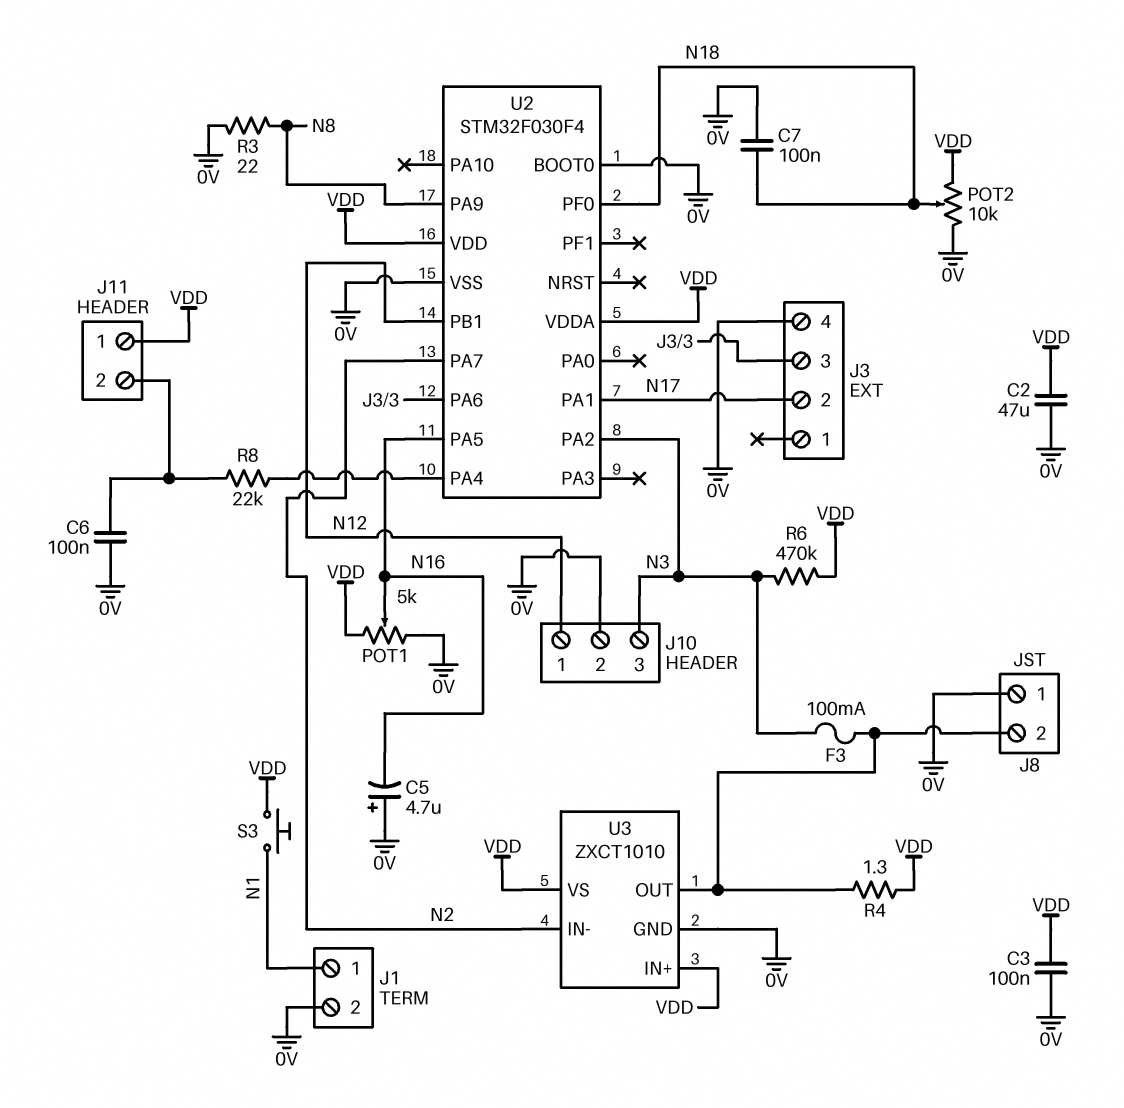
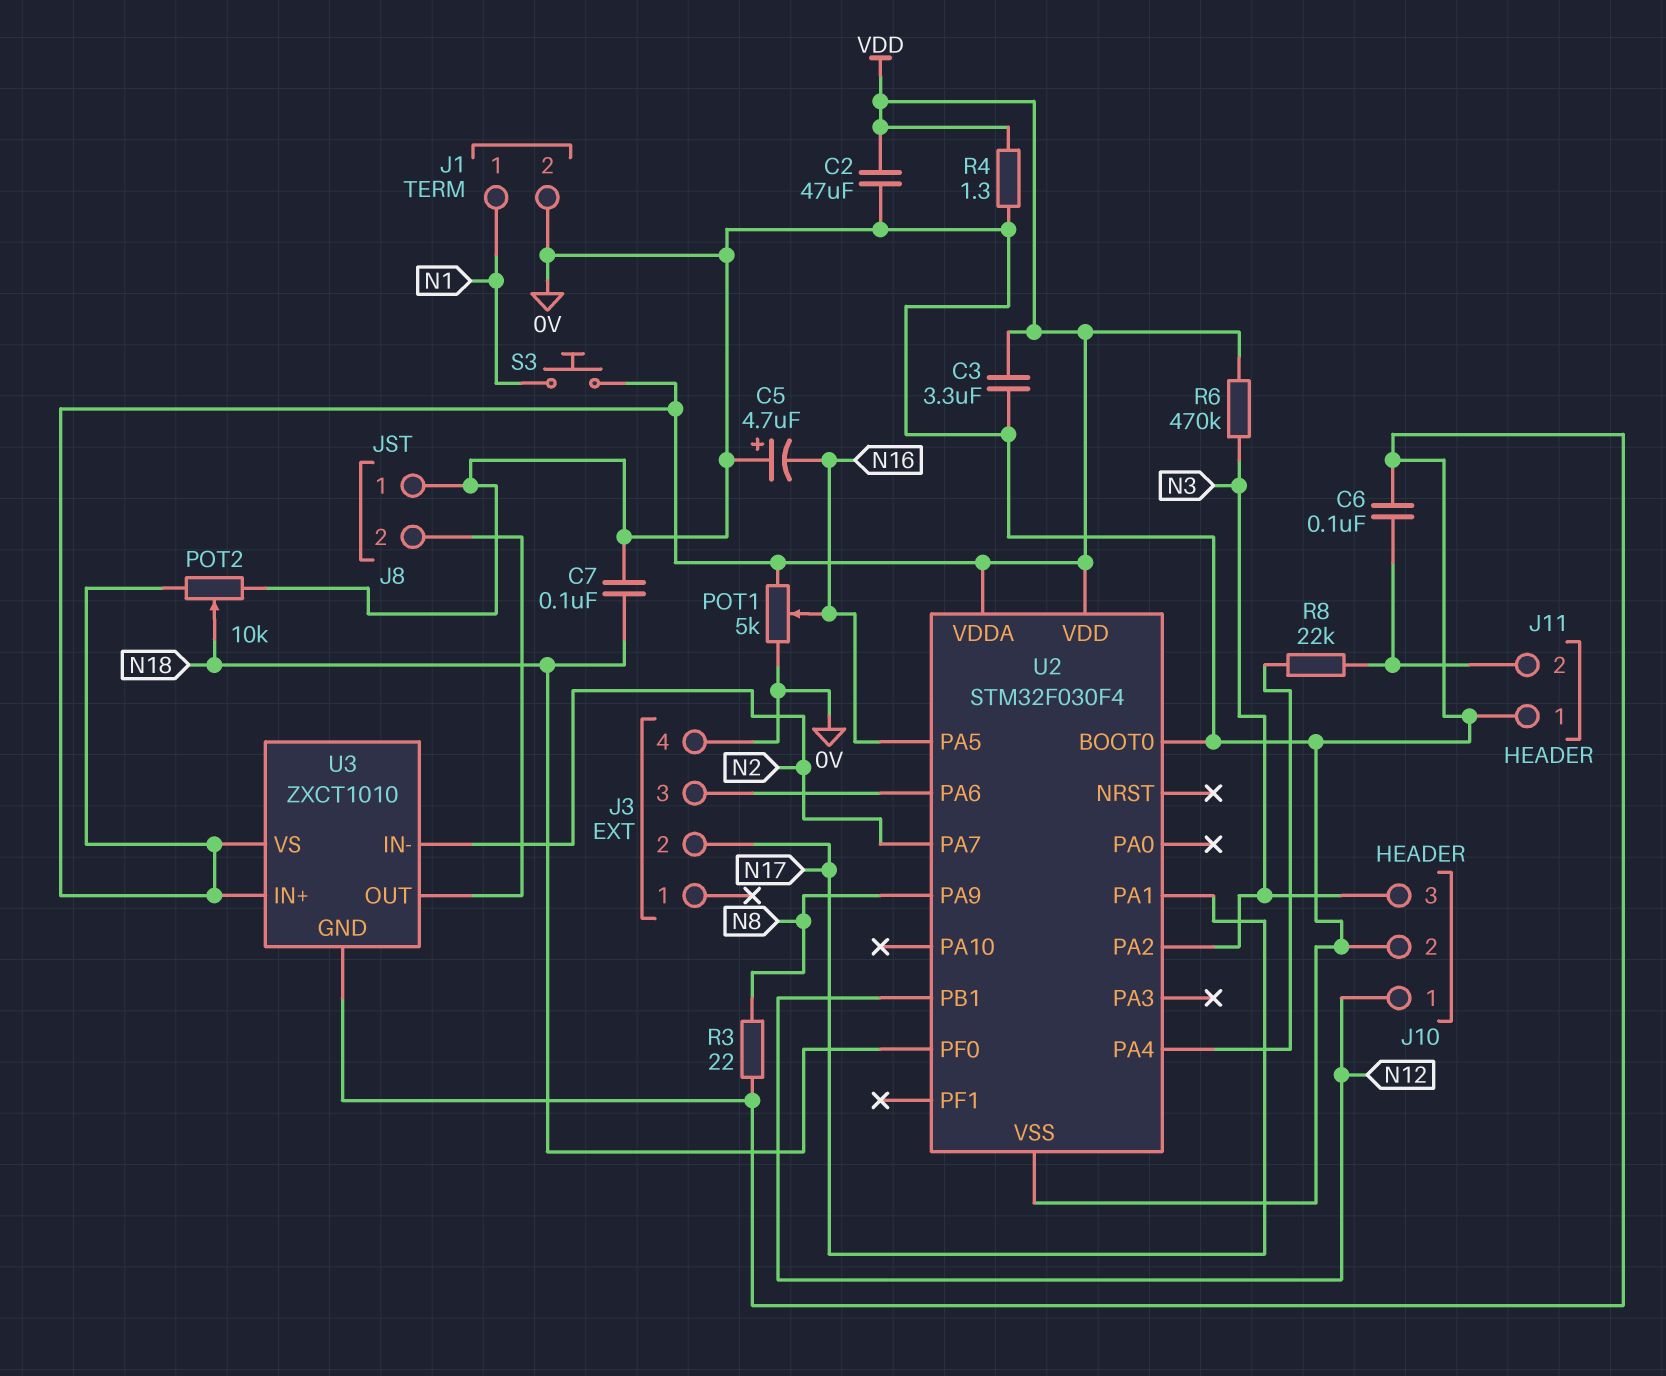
C3: 100nF (0V, VDD) -> 3.3uF (0V, VDD)
F3: 100mA (J8/2, N3) -> none
J11 pin 1: VDD -> 0V
R4: 1.3 (J8/2, VDD) -> 1.3 (0V, VDD)

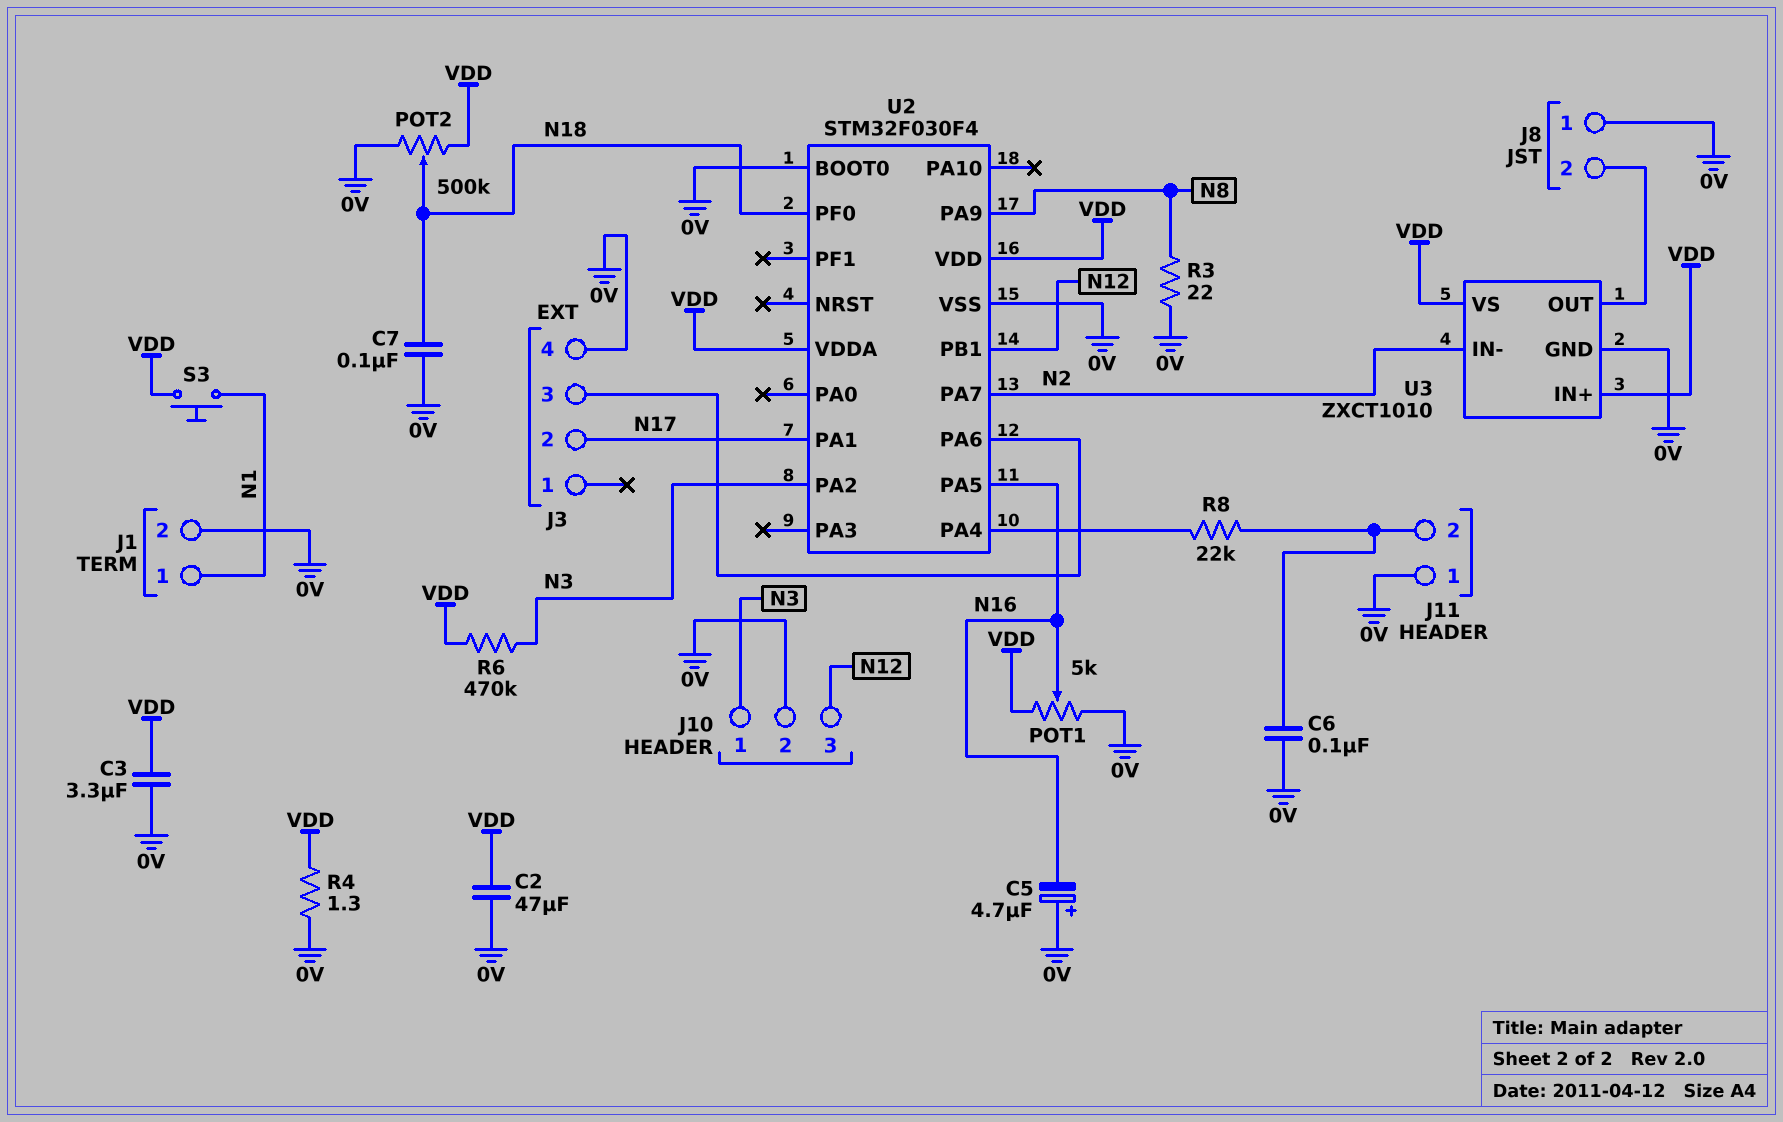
J10 pin 1: N12 -> N3
J10 pin 3: N3 -> N12
POT2: 10k (0V, VDD, wiper N18) -> 500k (0V, VDD, wiper N18)

